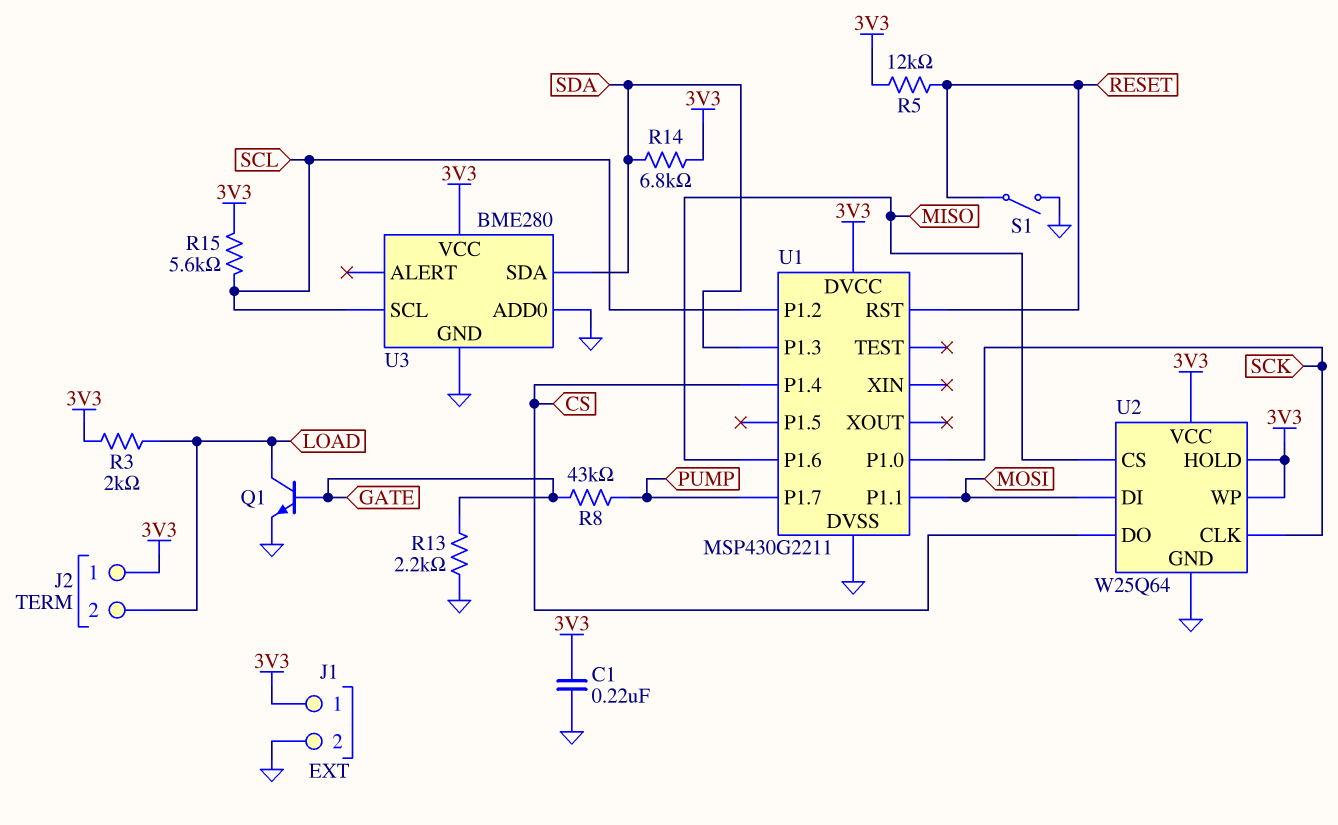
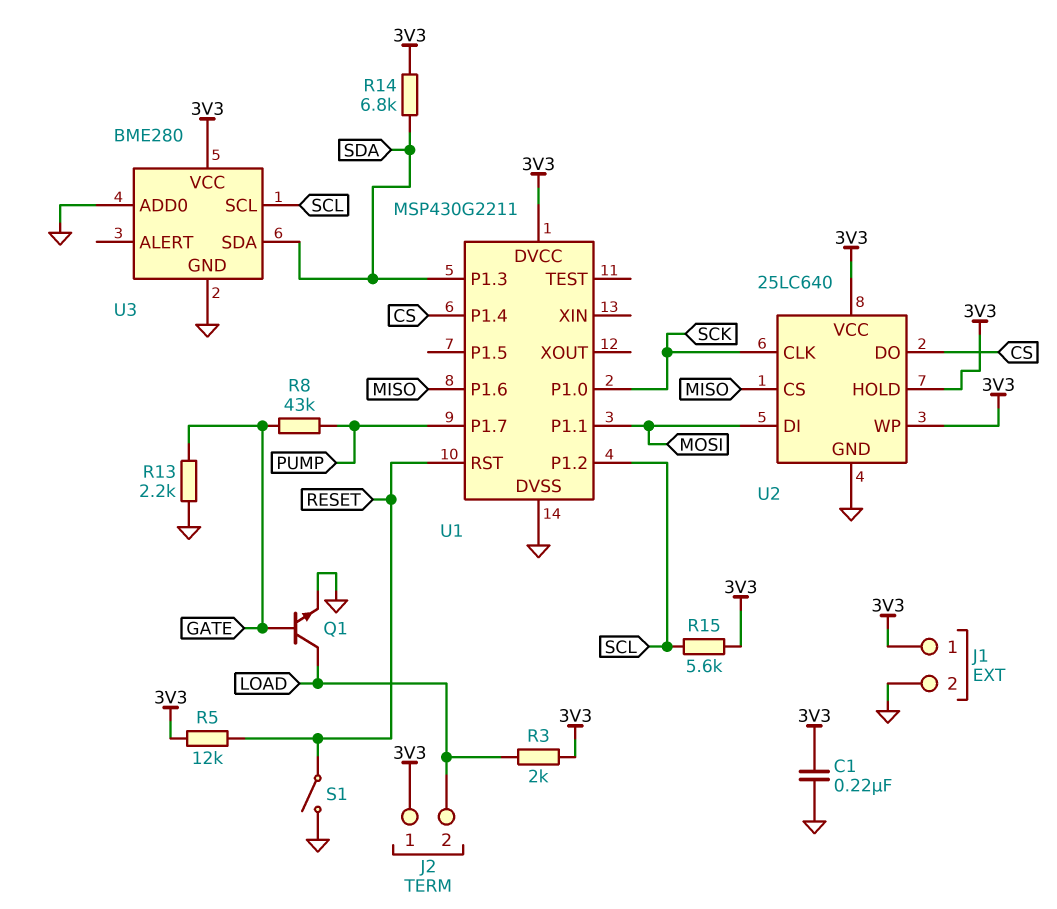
U2: W25Q64 -> 25LC640

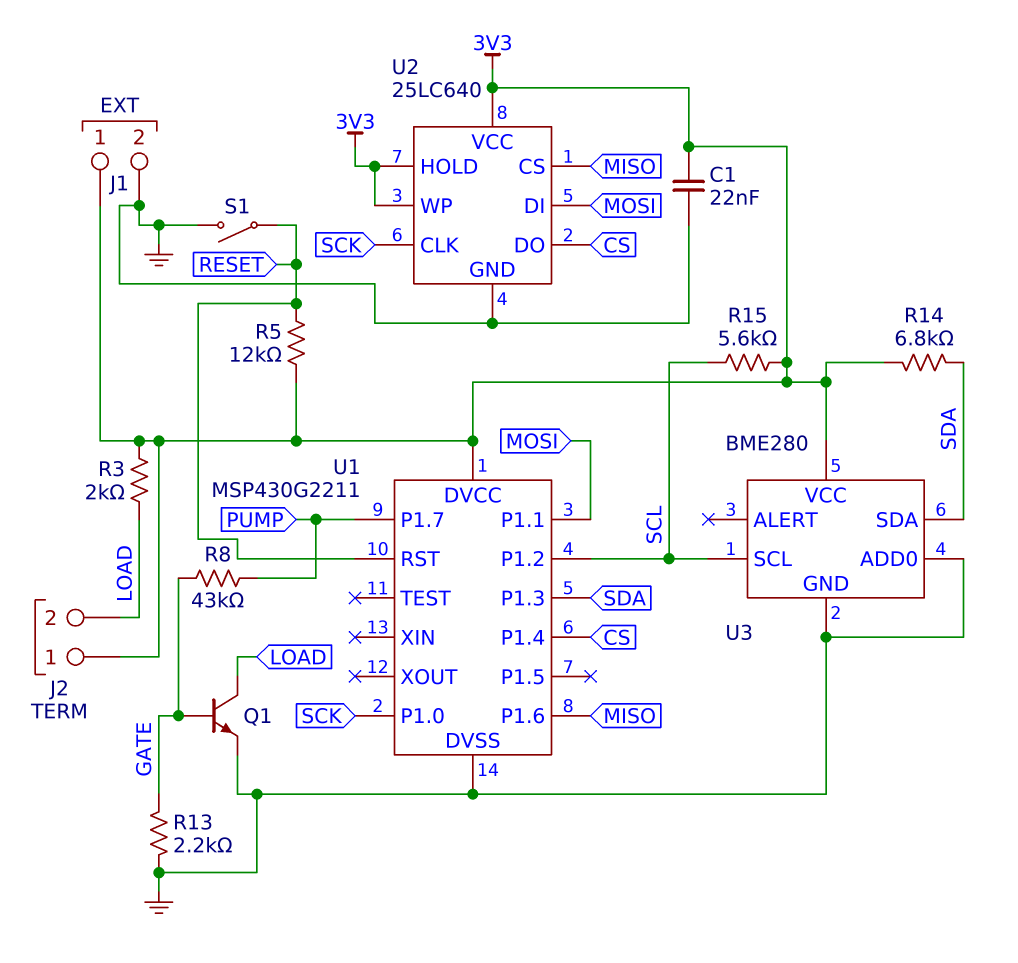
C1: 220nF (3V3, GND) -> 22nF (3V3, GND)

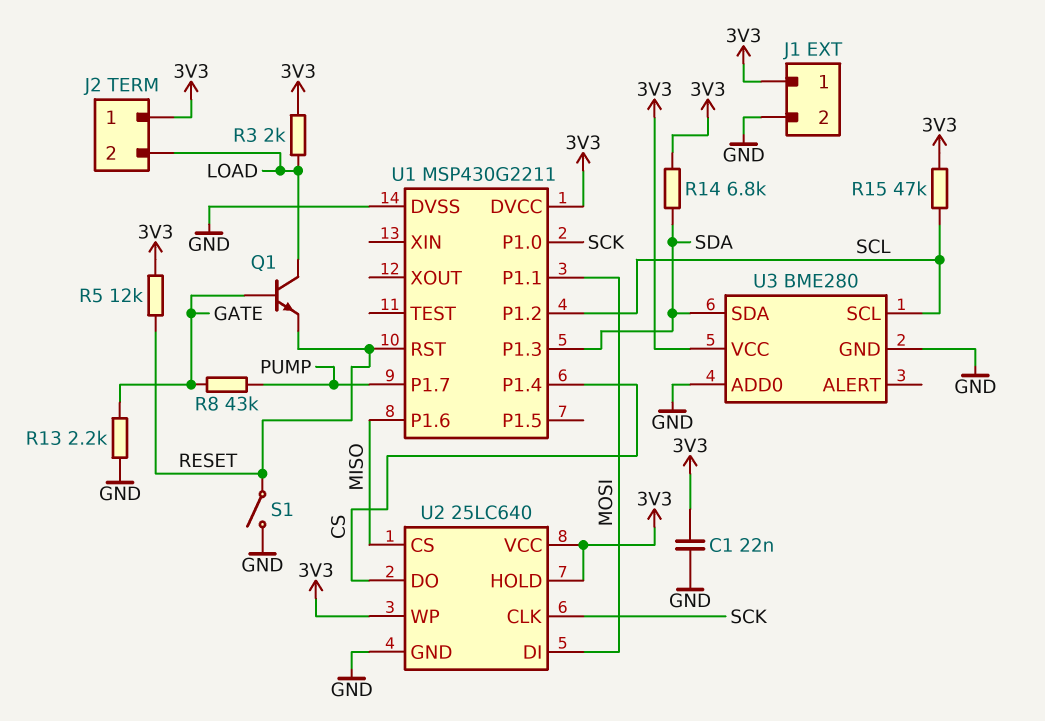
Q1: NPN (B GATE, C LOAD, E GND) -> NPN (B GATE, C LOAD, E RESET)
R15: 5.6k (3V3, SCL) -> 47k (3V3, SCL)

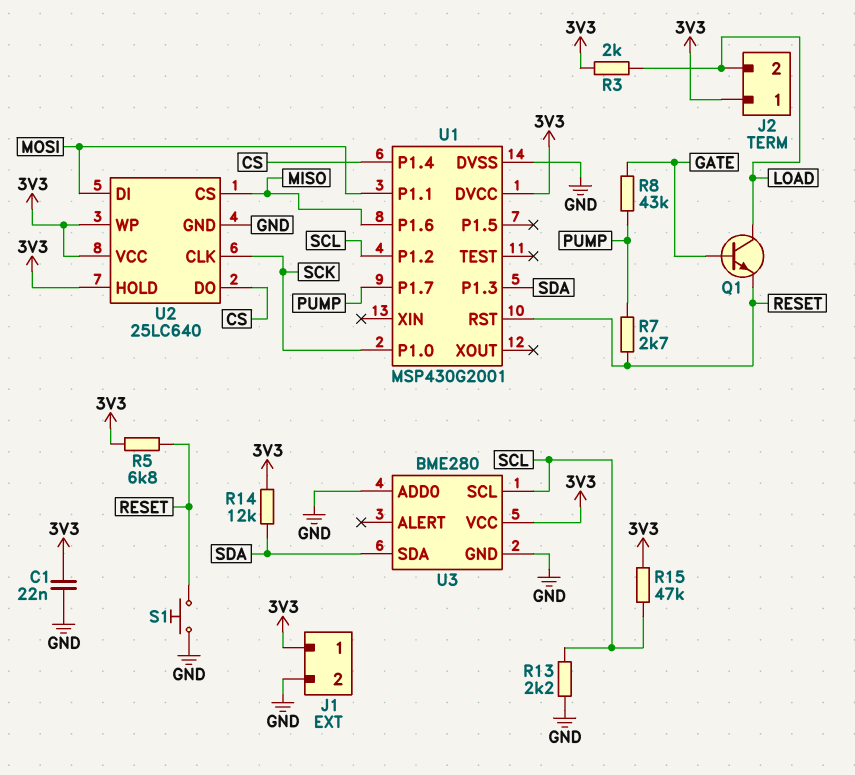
R5: 12k (3V3, RESET) -> 6.8k (3V3, RESET)
R7: none -> 2.7k (PUMP, RESET)
R13: 2.2k (GATE, GND) -> 2.2k (GND, SCL)
R14: 6.8k (3V3, SDA) -> 12k (3V3, SDA)
S1: switch (GND, RESET) -> button (GND, RESET)
U1: MSP430G2211 -> MSP430G2001

